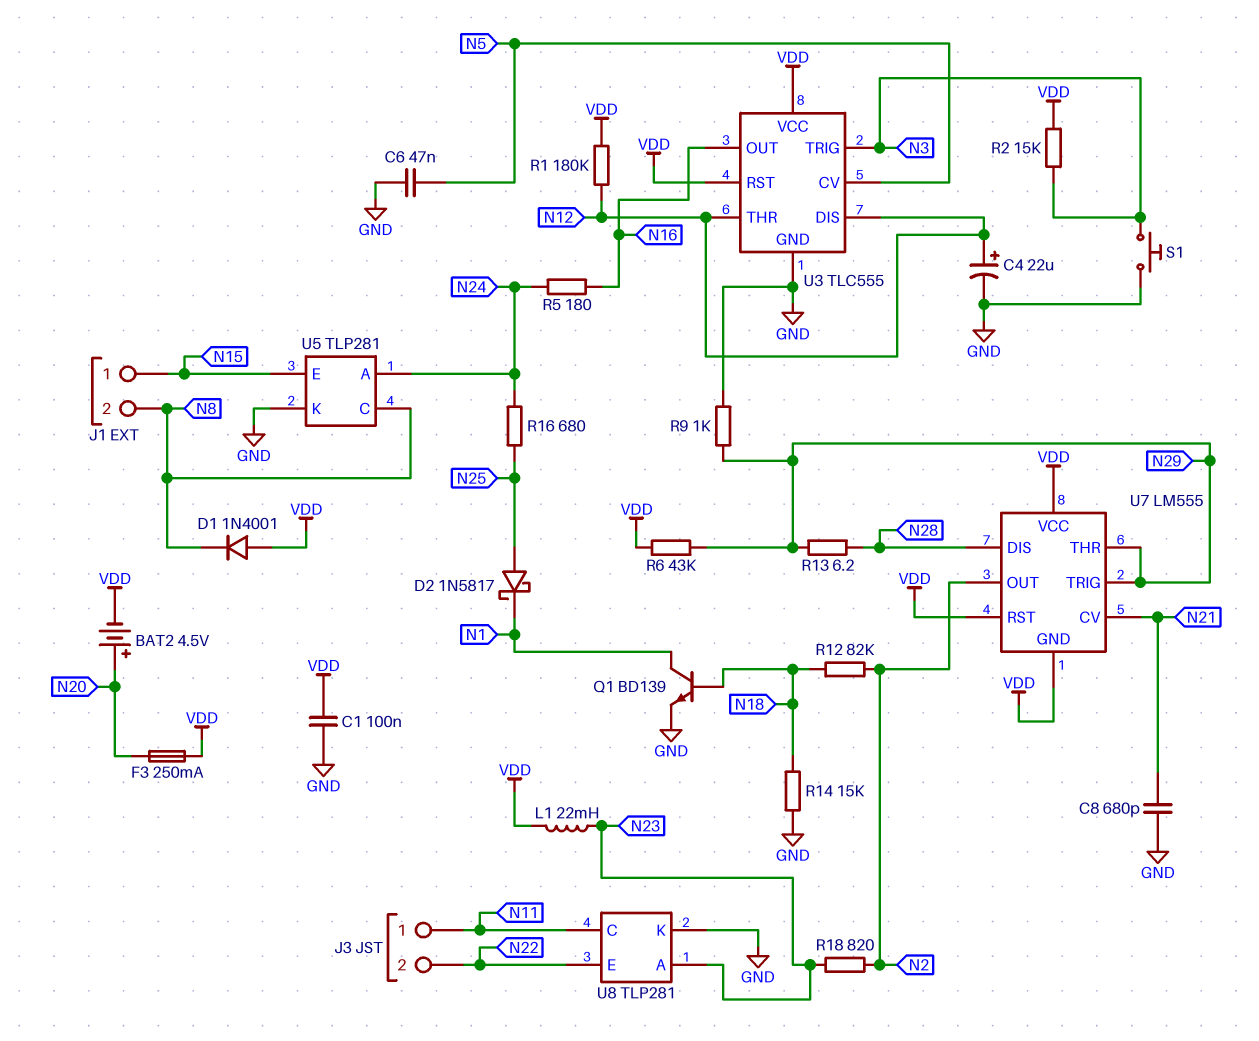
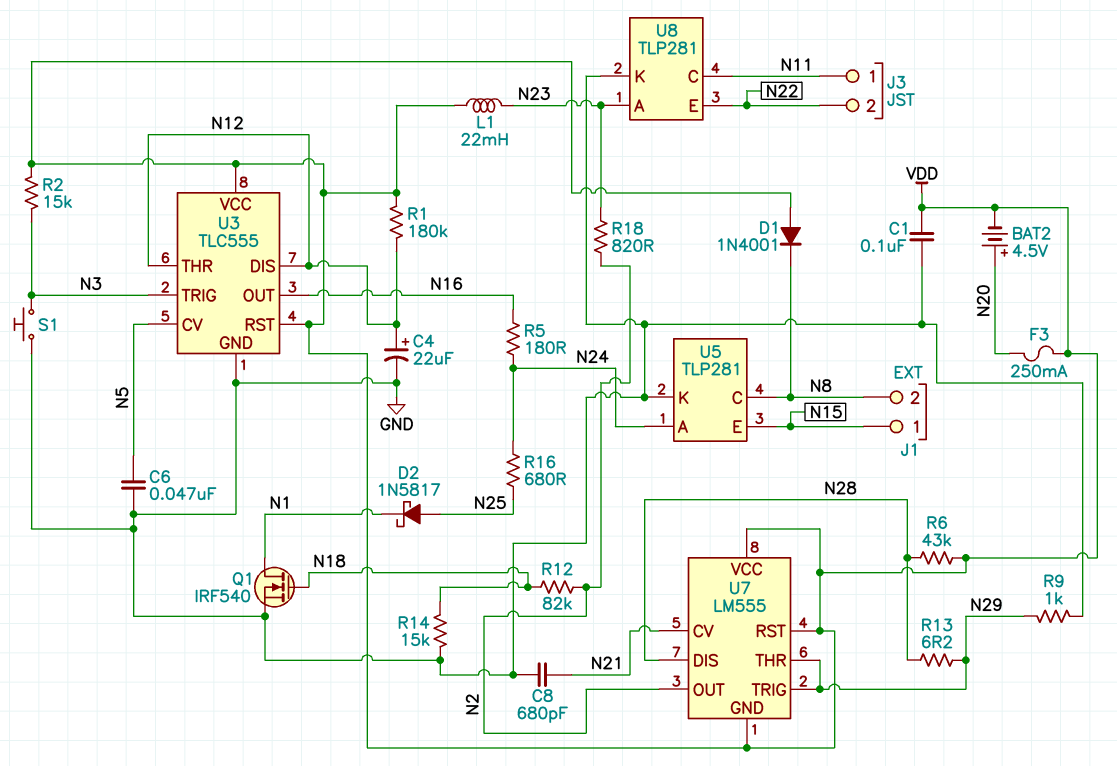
Q1: NPN BD139 (B N18, C N1, E GND) -> NMOS IRF540 (G N18, D N1, S GND)
R6: 43k (N29, VDD) -> 43k (N28, VDD)

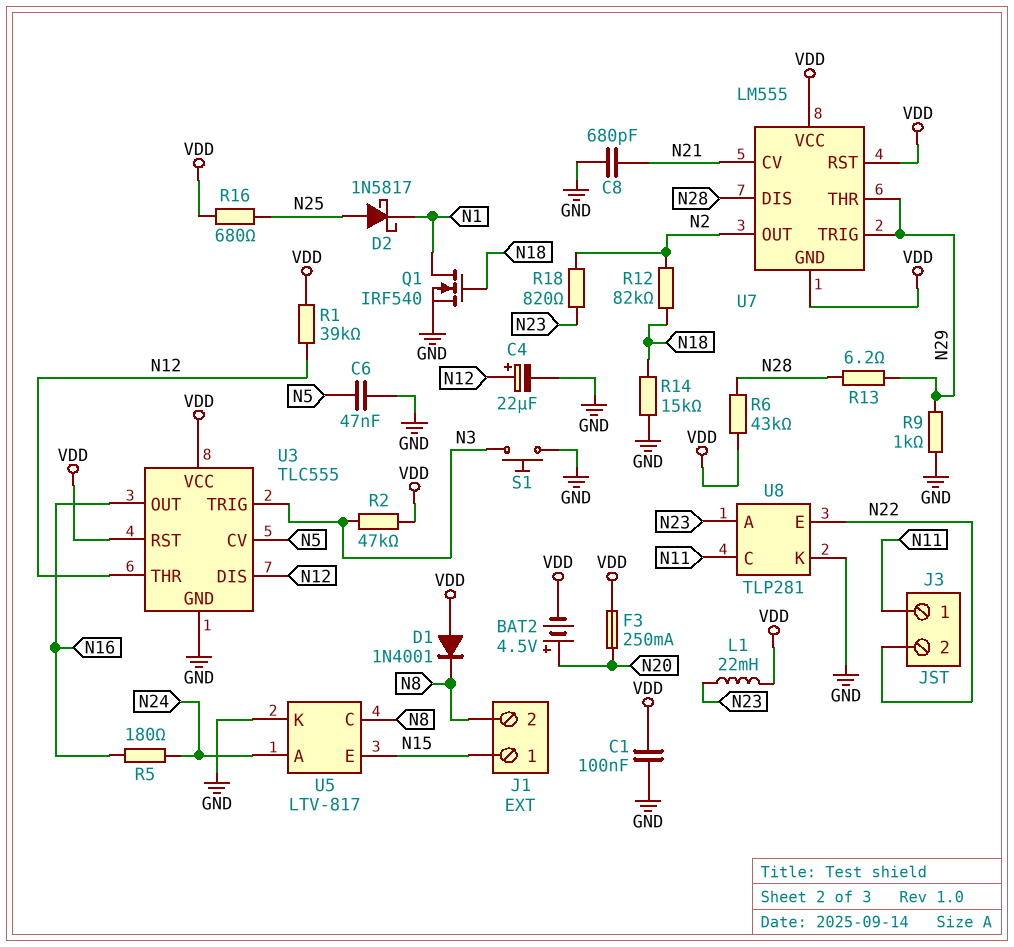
R1: 180k (N12, VDD) -> 39k (N12, VDD)
R2: 15k (N3, VDD) -> 47k (N3, VDD)
R16: 680 (N24, N25) -> 680 (N25, VDD)
U5: TLP281 -> LTV-817

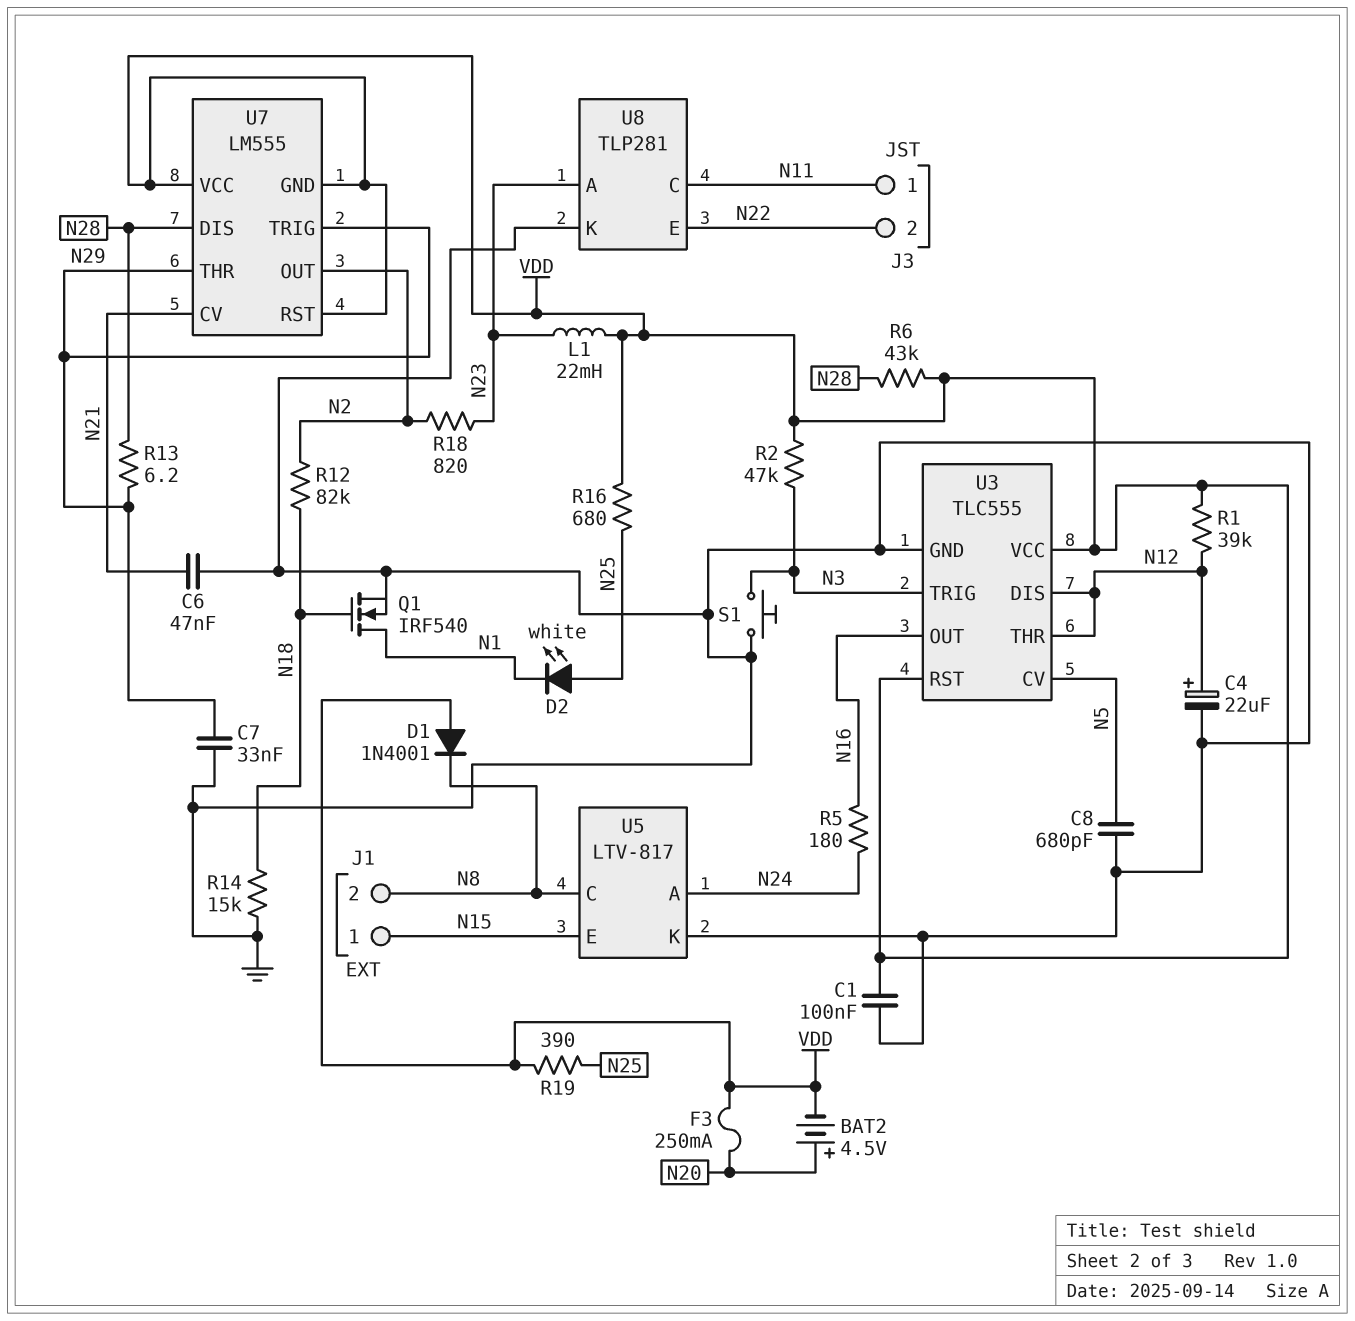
C6: 47nF (GND, N5) -> 47nF (GND, N21)
C7: none -> 33nF (GND, N29)
C8: 680pF (GND, N21) -> 680pF (GND, N5)
D2: schottky 1N5817 (A N25, K N1) -> LED white (A N25, K N1)
R9: 1k (GND, N29) -> none
R19: none -> 390 (N25, VDD)

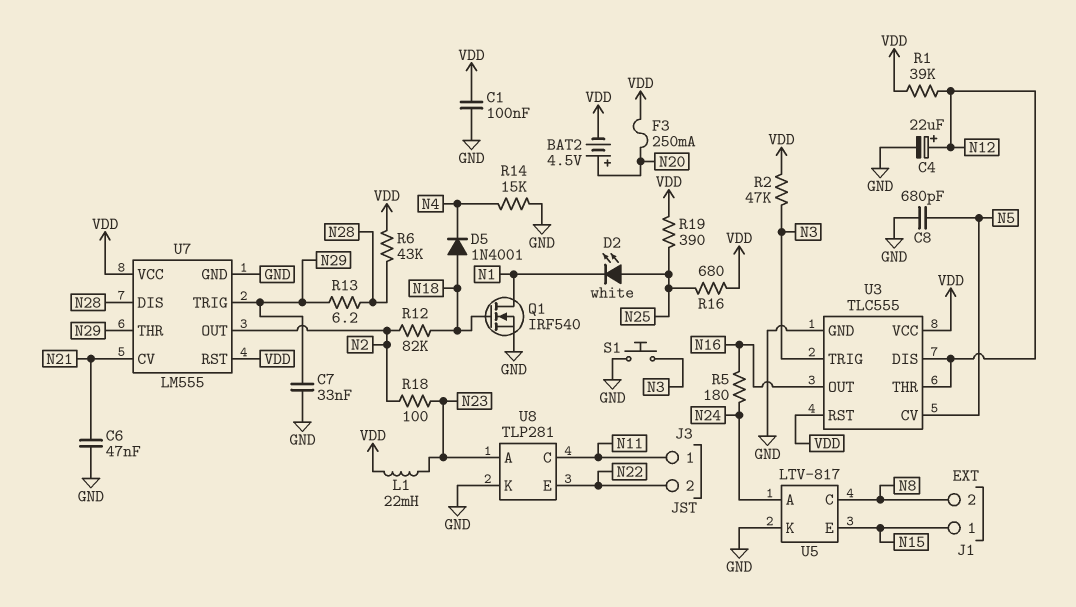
D1: diode 1N4001 (A VDD, K N8) -> none
D5: none -> diode 1N4001 (A N18, K N4)
R14: 15k (GND, N18) -> 15k (GND, N4)
R18: 820 (N2, N23) -> 100 (N2, N23)
U7 pin GND: VDD -> GND

